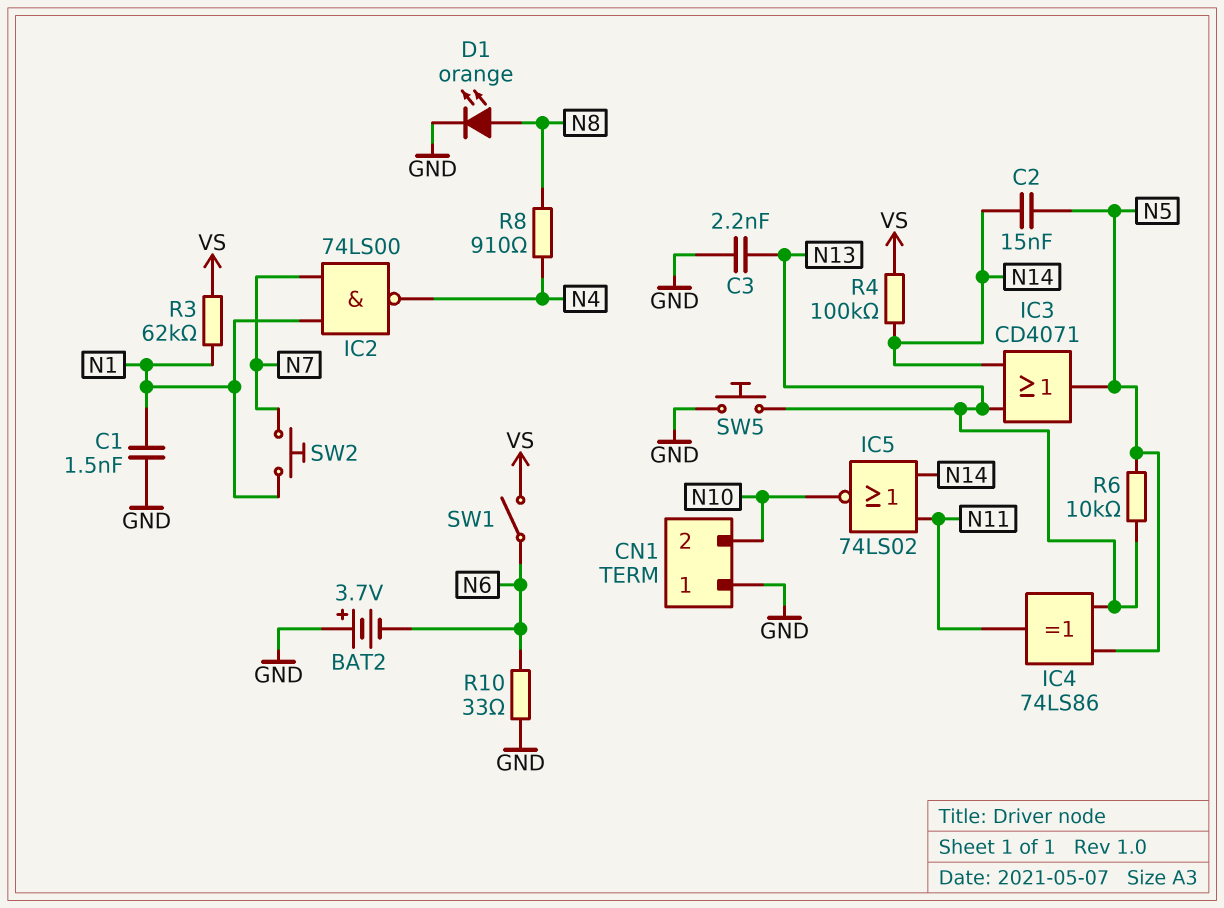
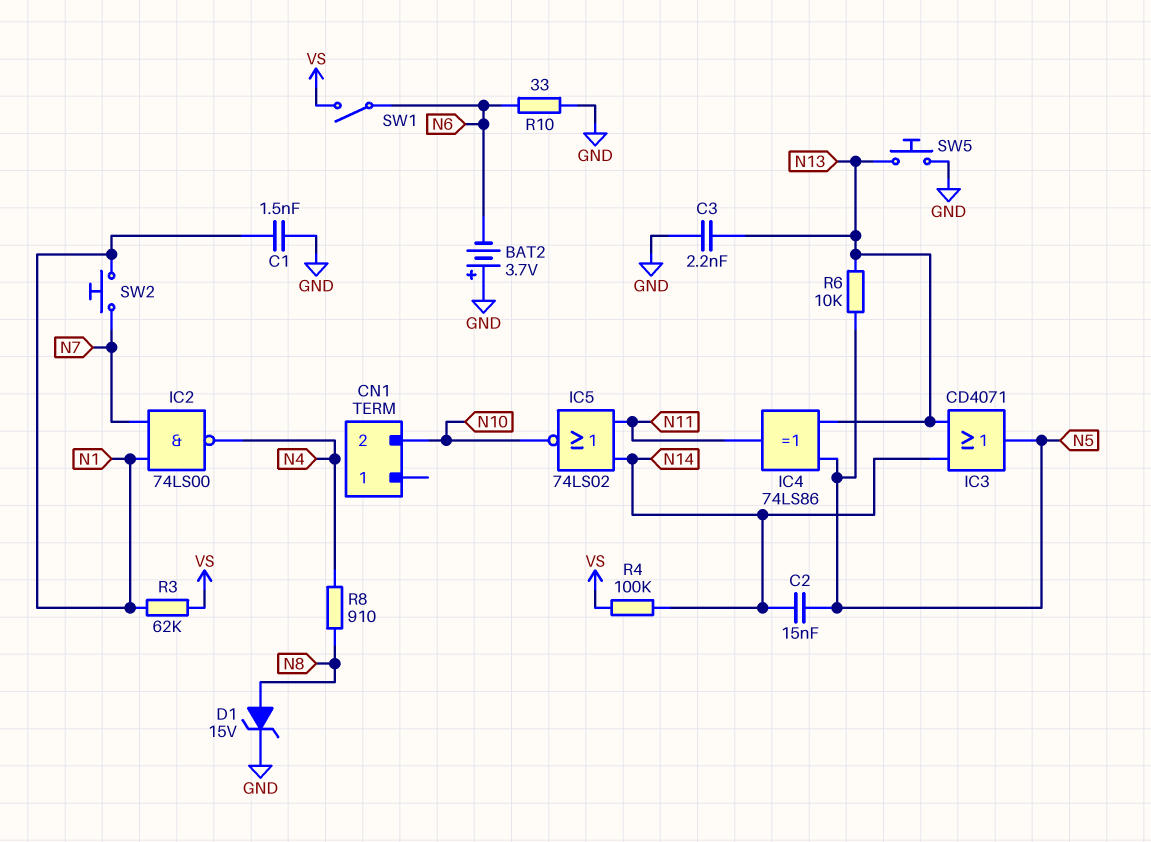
CN1 pin 1: GND -> none
D1: LED orange (A N8, K GND) -> zener 15V (A N8, K GND)

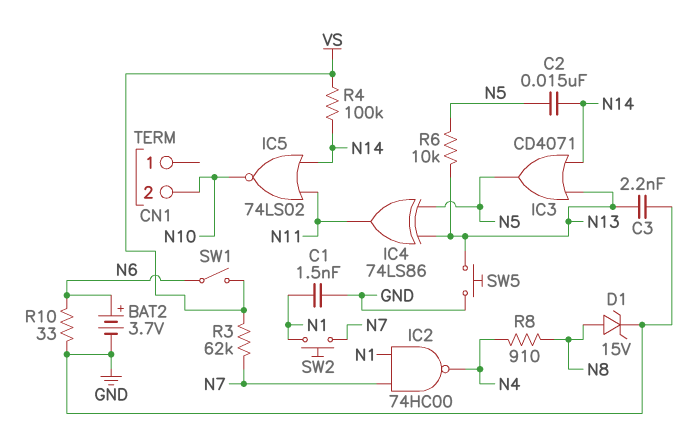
BAT2: 3.7V (plus GND, minus N6) -> 3.7V (plus N6, minus GND)
IC2: NAND 74LS00 (in N1, in N7, out N4) -> NAND 74HC00 (in N1, in N7, out N4)
R3: 62k (N1, VS) -> 62k (N7, VS)

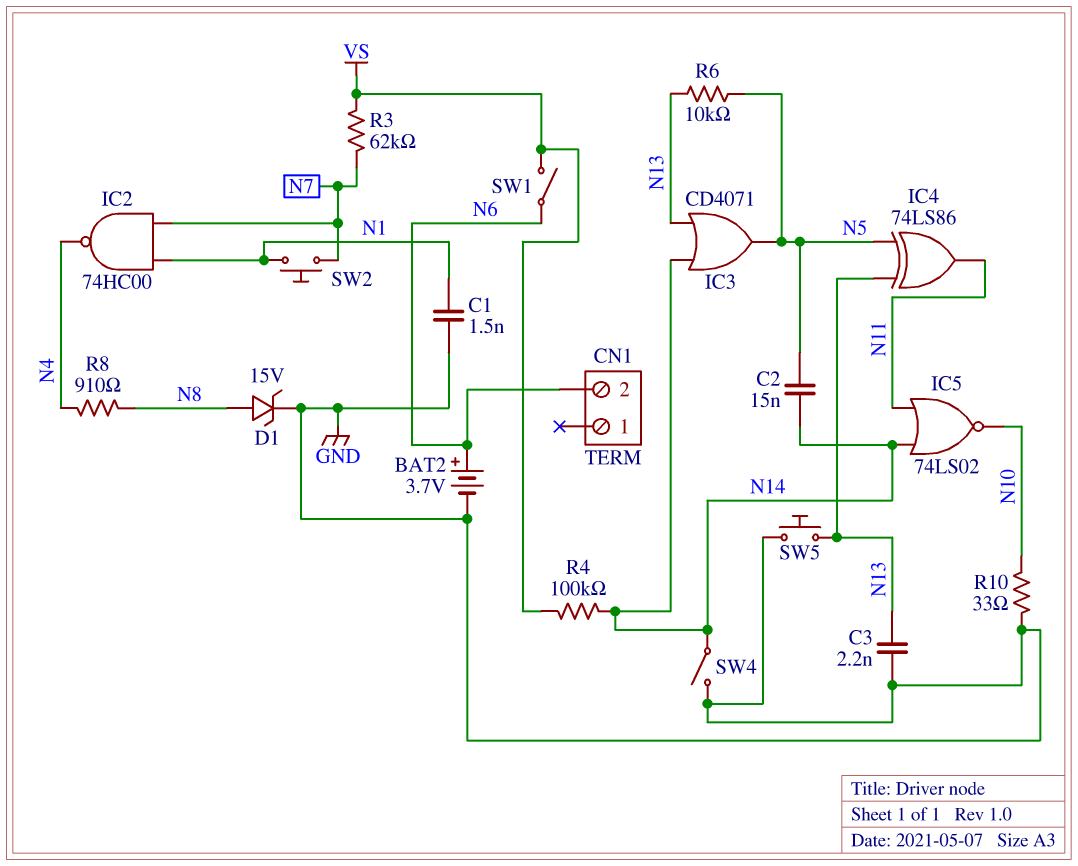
CN1 pin 2: N10 -> N6
R10: 33 (GND, N6) -> 33 (GND, N10)
SW4: none -> switch (GND, N14)

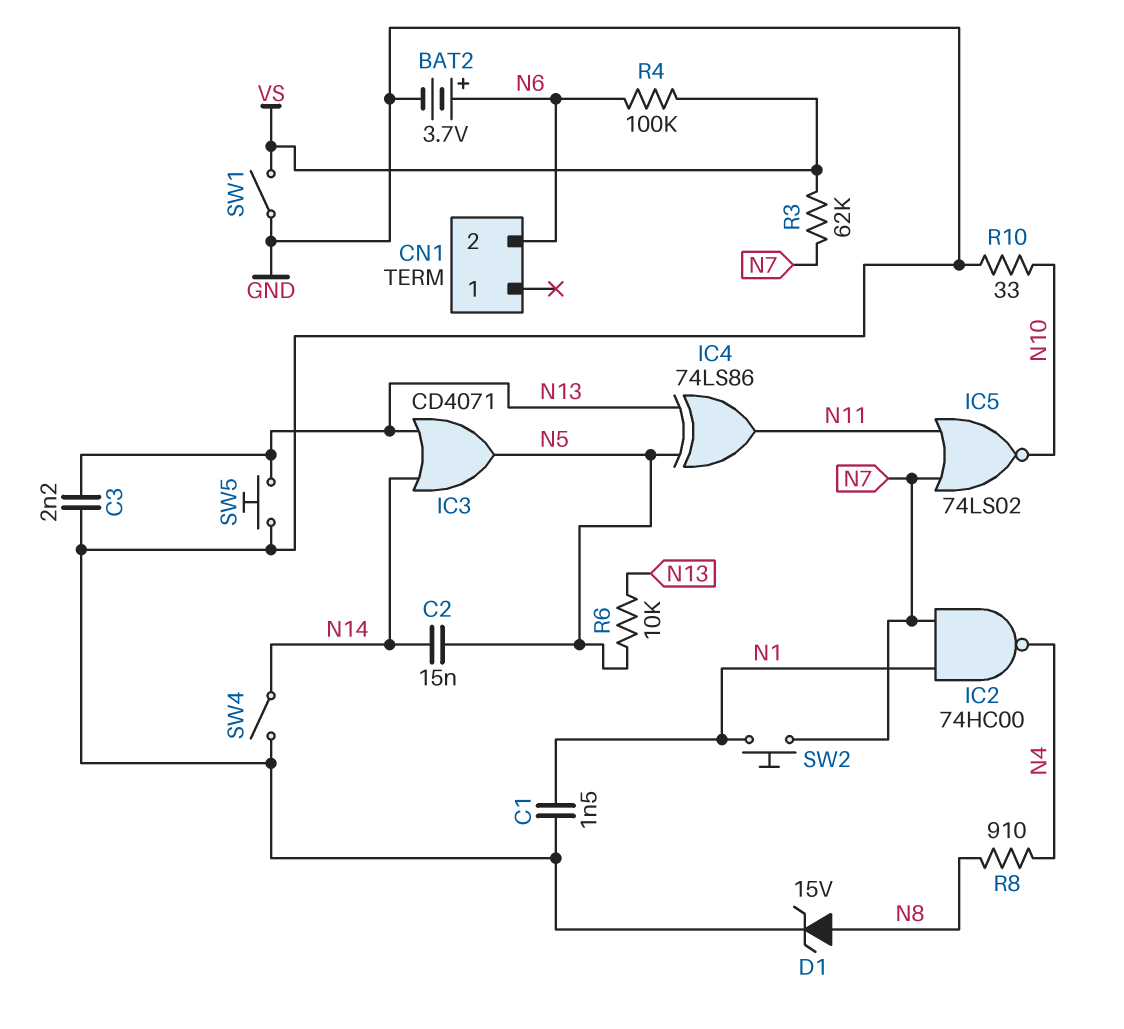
IC5: NOR 74LS02 (in N11, in N14, out N10) -> NOR 74LS02 (in N7, in N11, out N10)
R4: 100k (N14, VS) -> 100k (N6, VS)
SW1: switch (N6, VS) -> switch (GND, VS)

